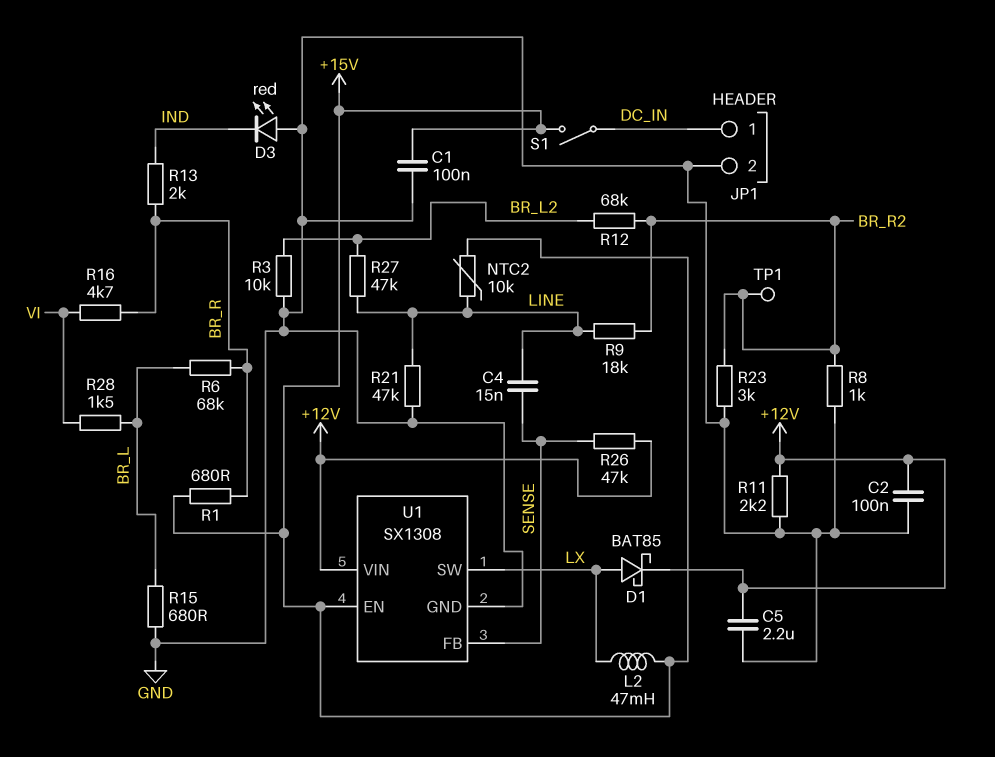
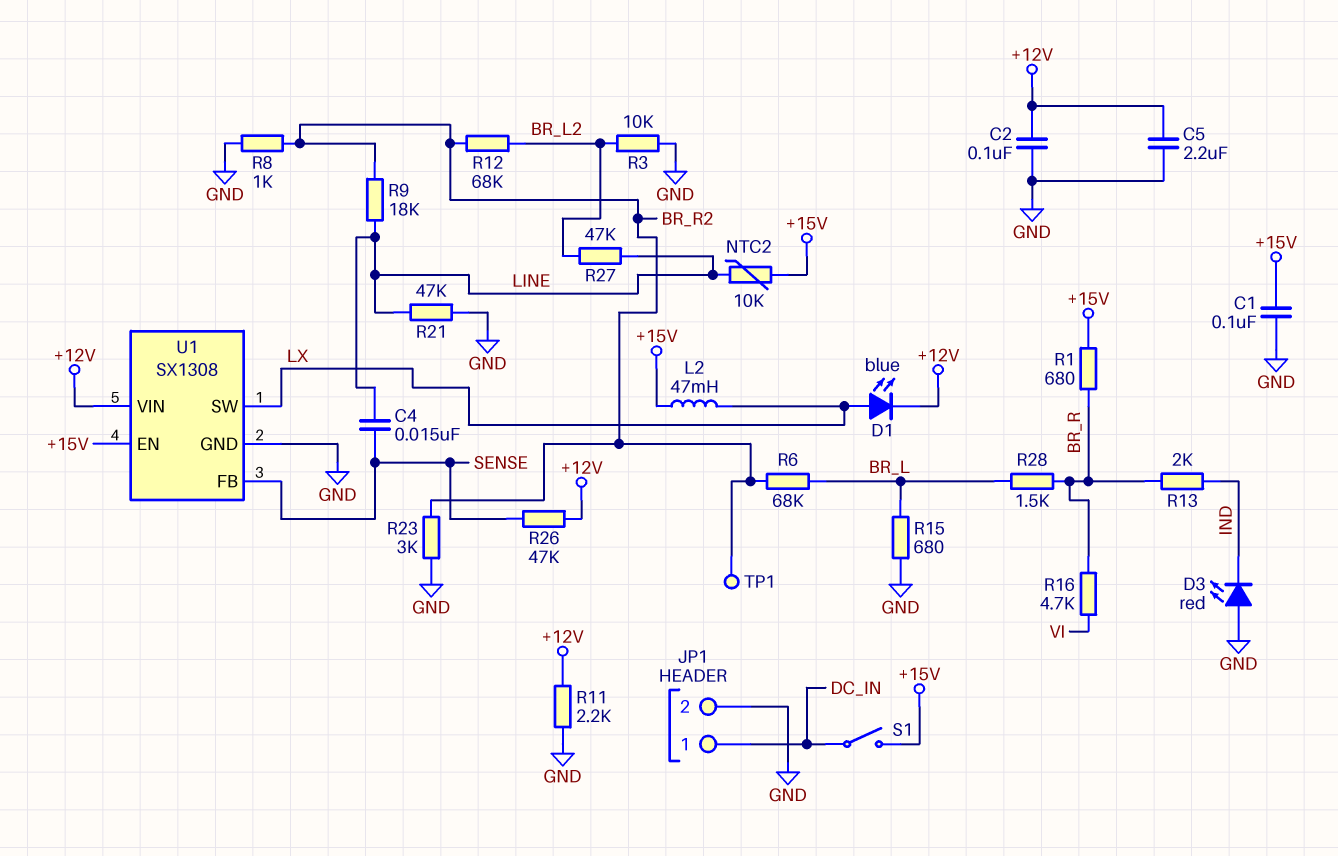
D1: schottky BAT85 (A LX, K +12V) -> LED blue (A LX, K +12V)
R6: 68k (BR_L, BR_R) -> 68k (BR_L, BR_R2)
R28: 1.5k (BR_L, VI) -> 1.5k (BR_L, BR_R)

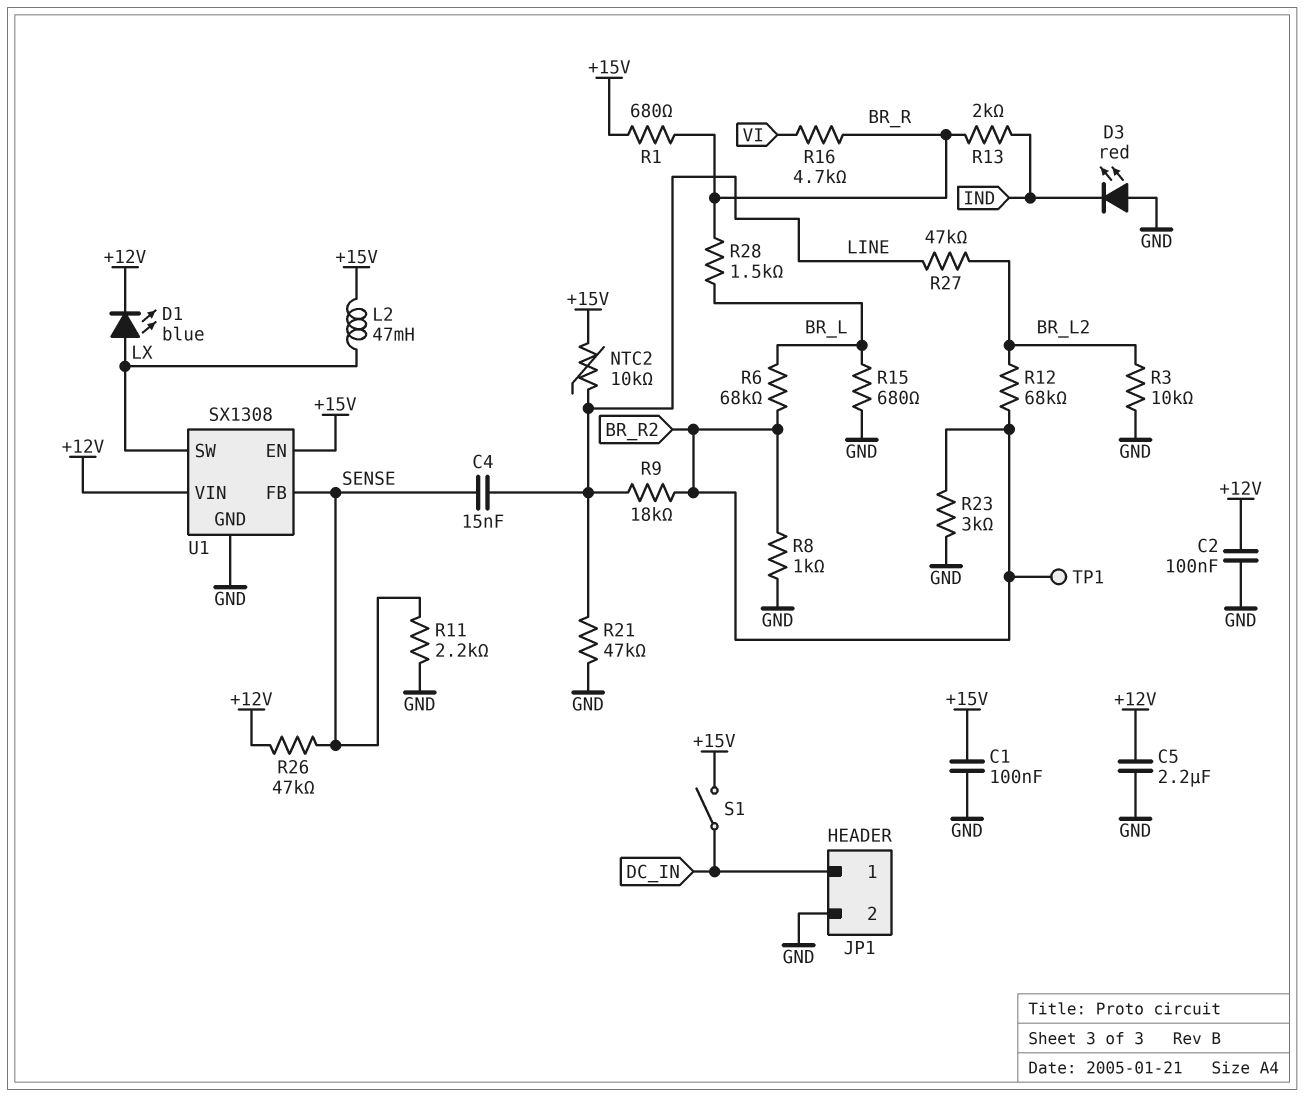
R11: 2.2k (+12V, GND) -> 2.2k (GND, SENSE)

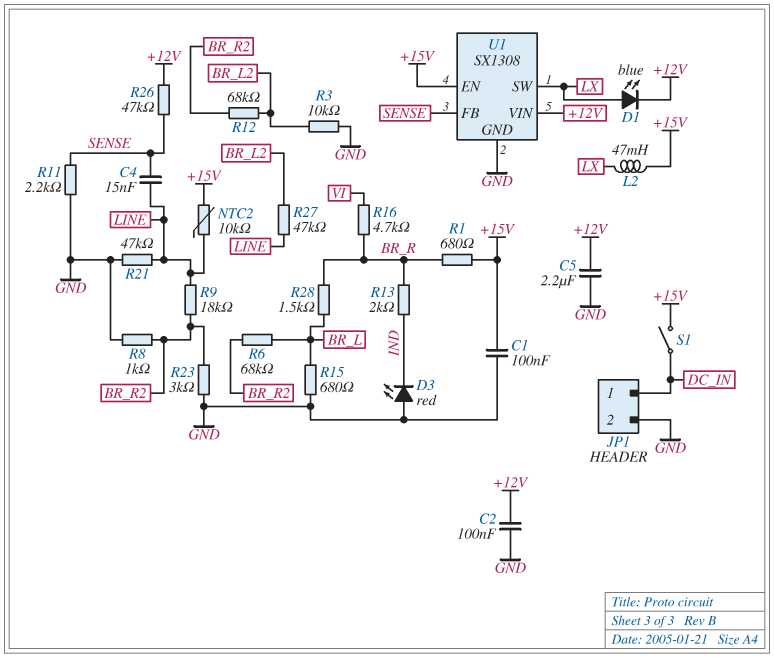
TP1: test point (BR_R2) -> none

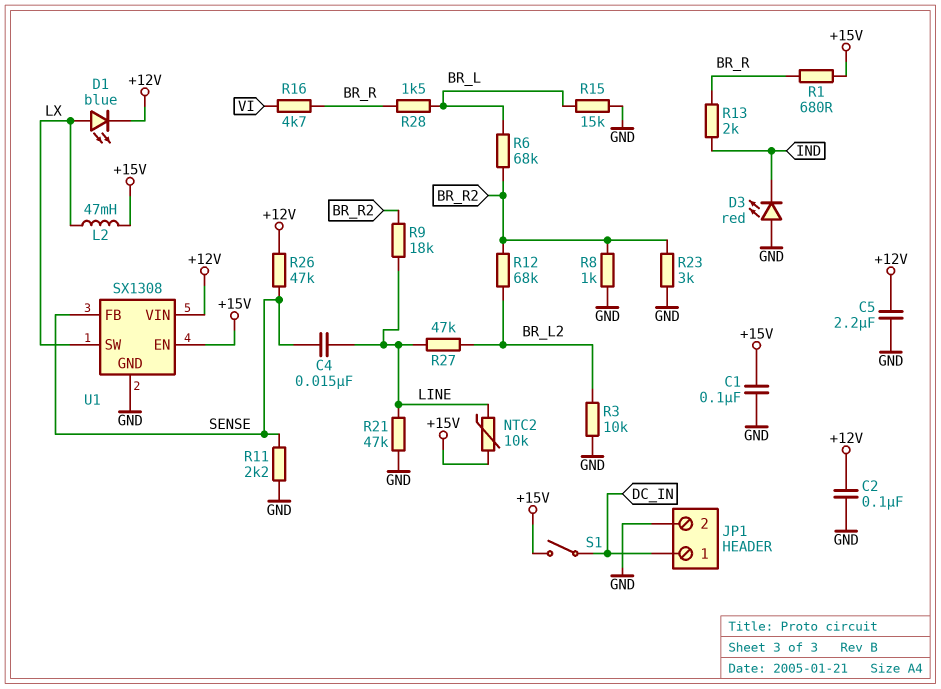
R15: 680 (BR_L, GND) -> 15k (BR_L, GND)

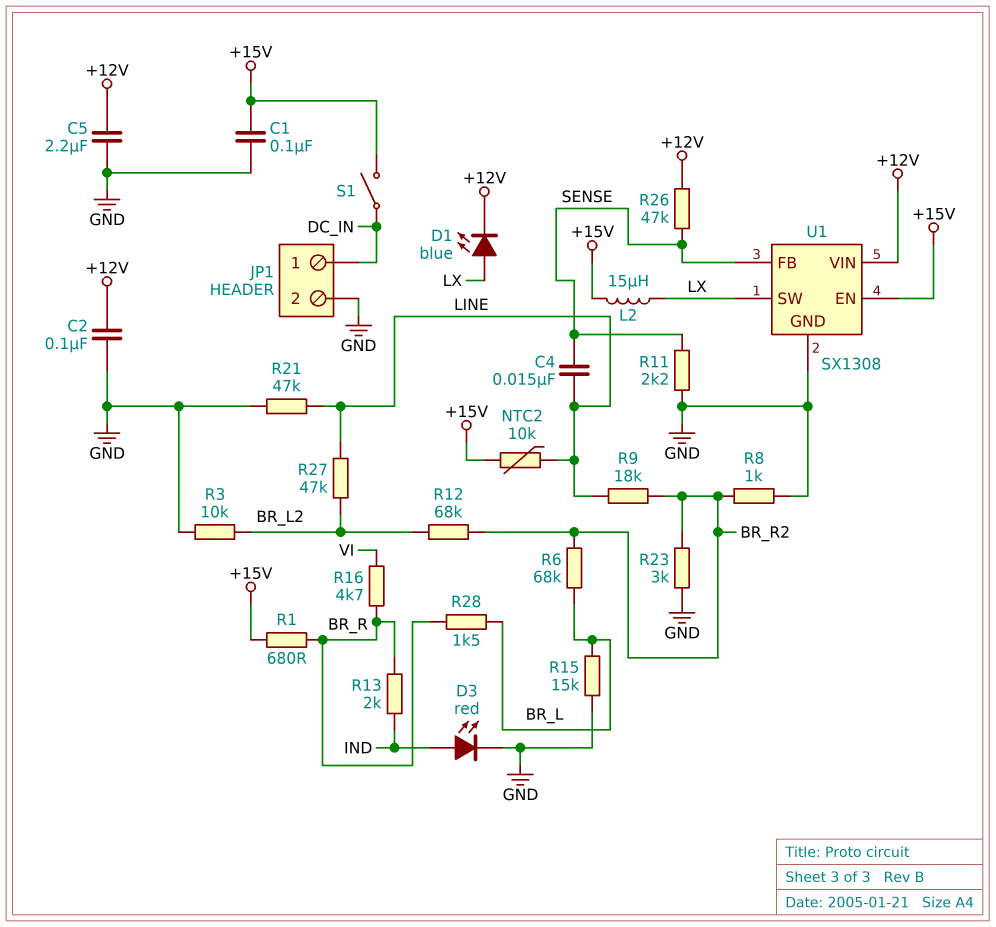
D3: LED red (A GND, K IND) -> LED red (A IND, K GND)
L2: 47mH (+15V, LX) -> 15uH (+15V, LX)

